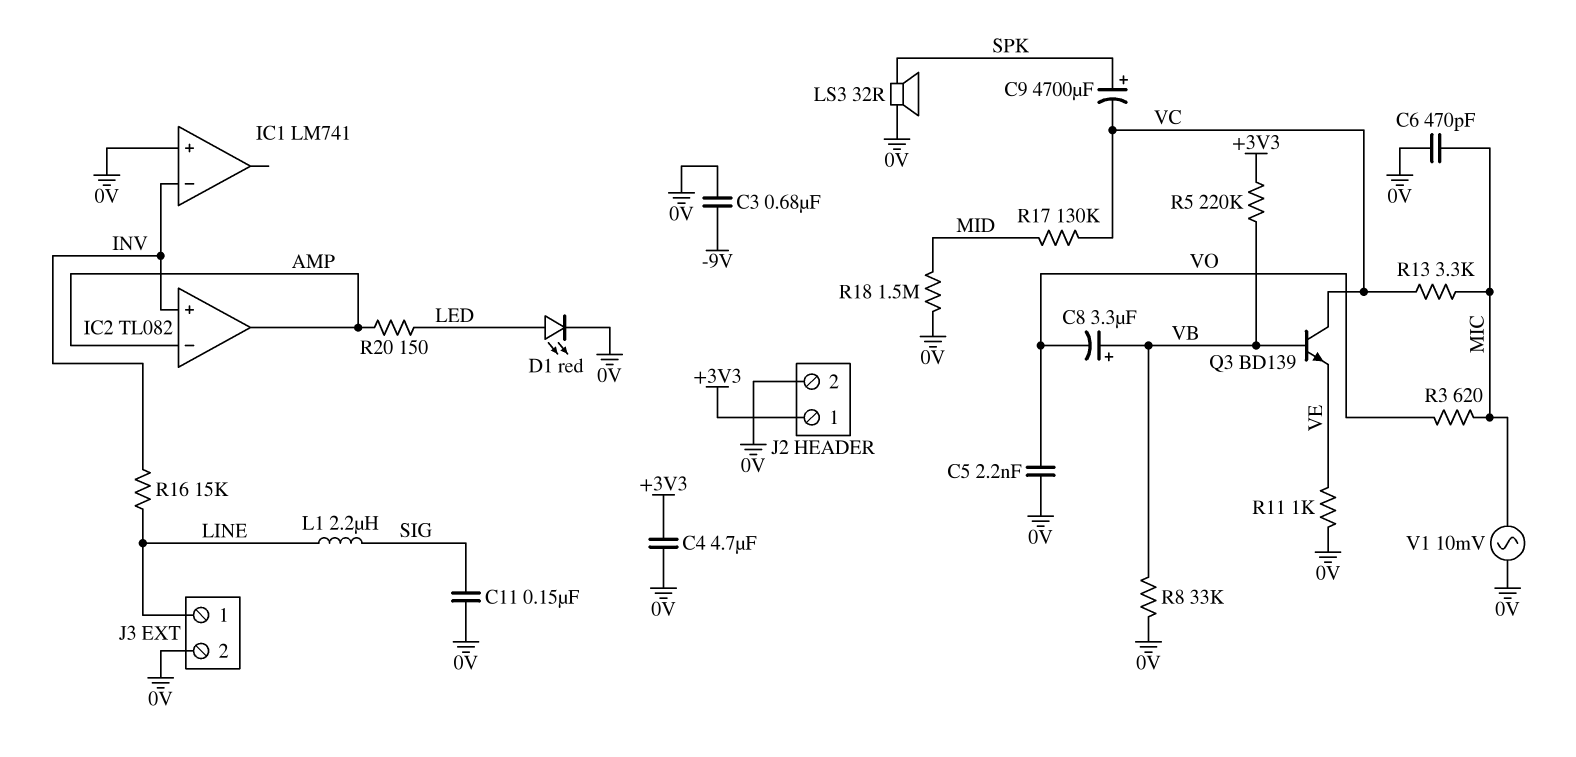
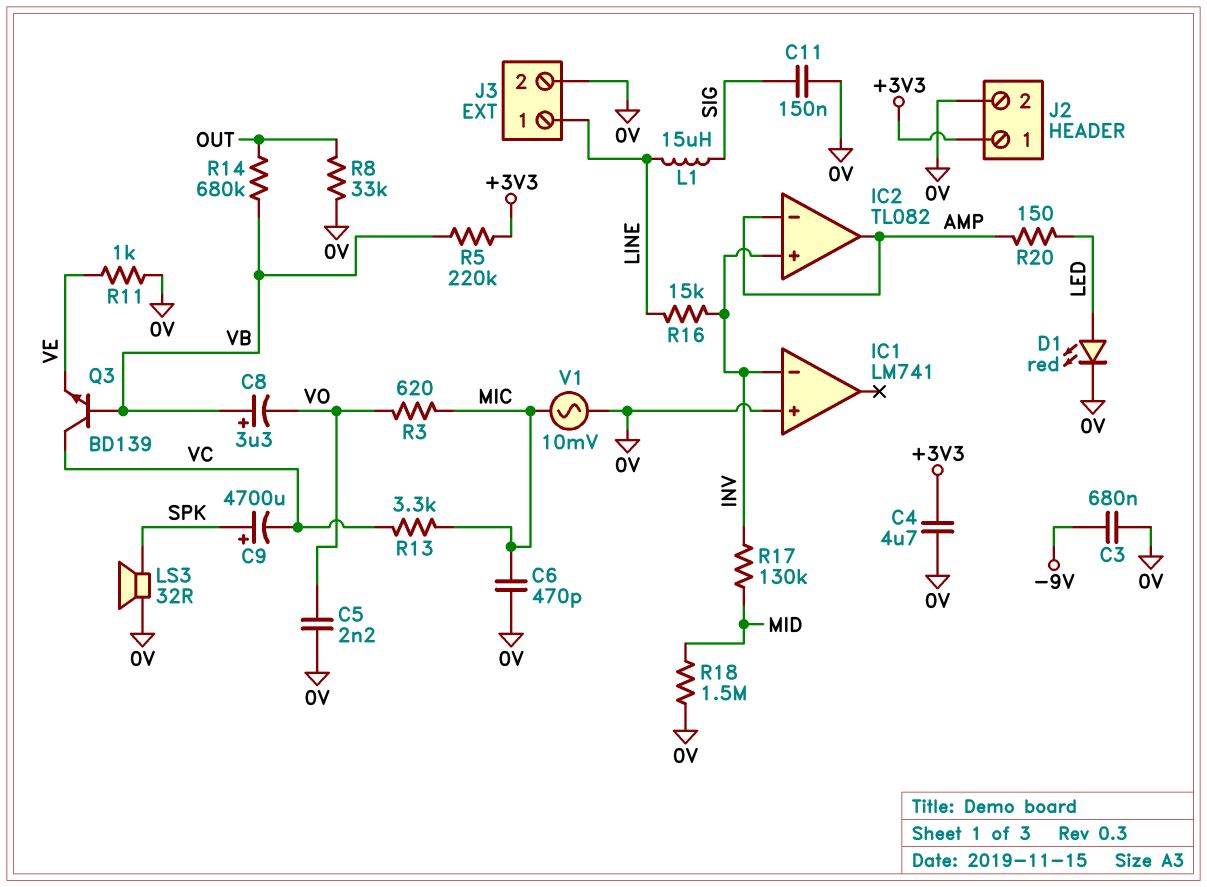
L1: 2.2uH (LINE, SIG) -> 15uH (LINE, SIG)
R8: 33k (0V, VB) -> 33k (0V, OUT)
R14: none -> 680k (OUT, VB)
R17: 130k (MID, VC) -> 130k (INV, MID)

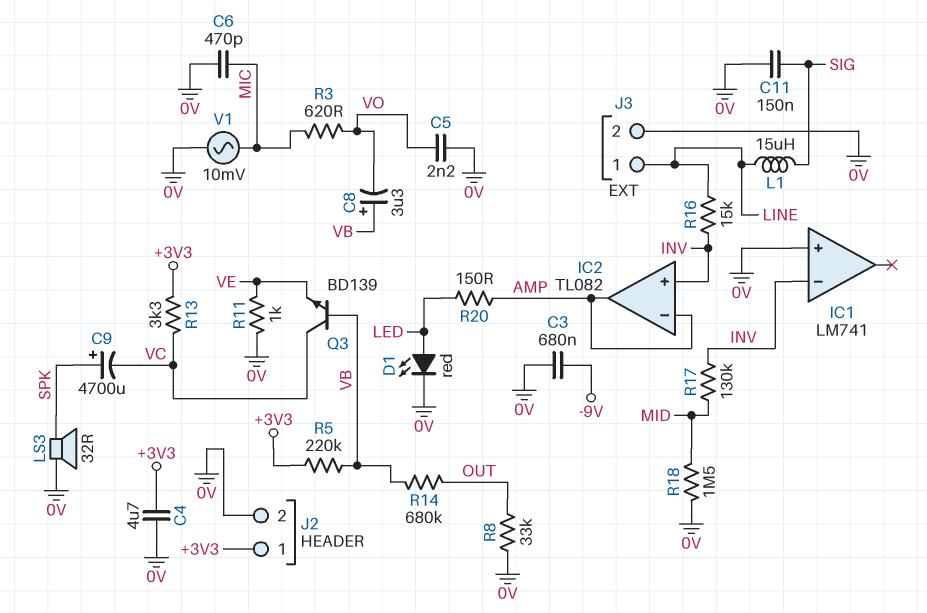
R13: 3.3k (MIC, VC) -> 3.3k (+3V3, VC)

